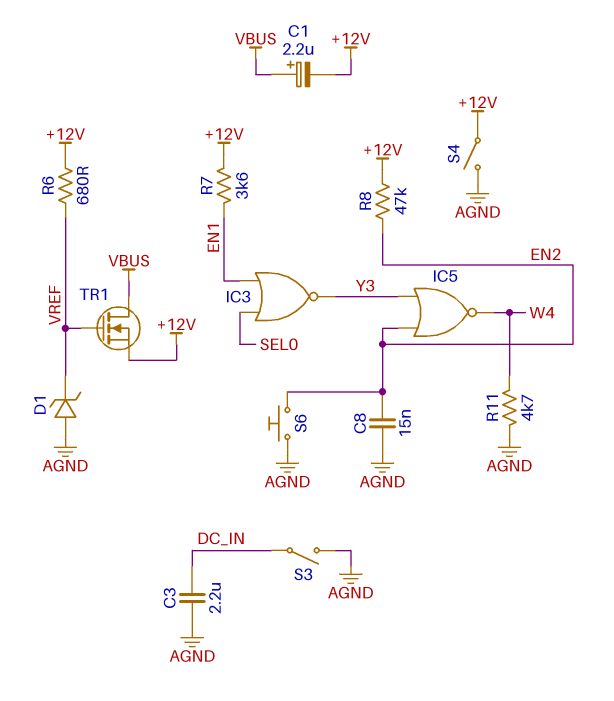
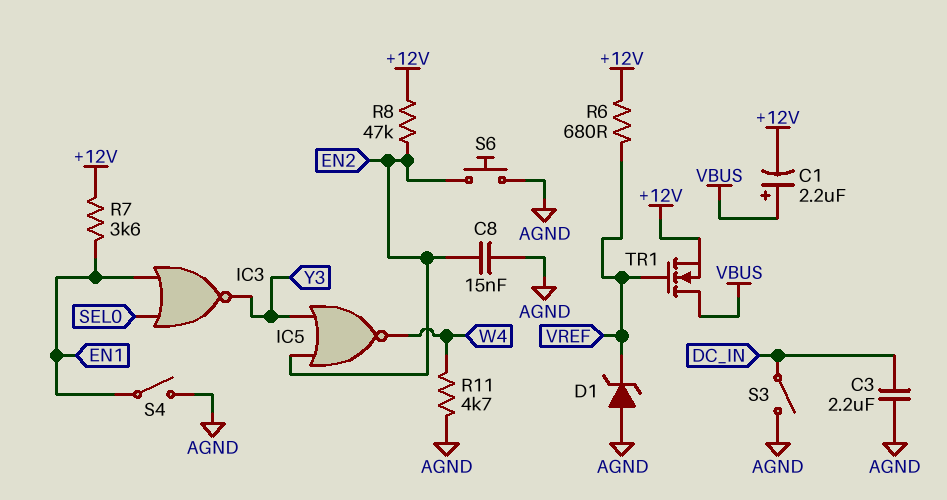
S4: switch (+12V, AGND) -> switch (AGND, EN1)

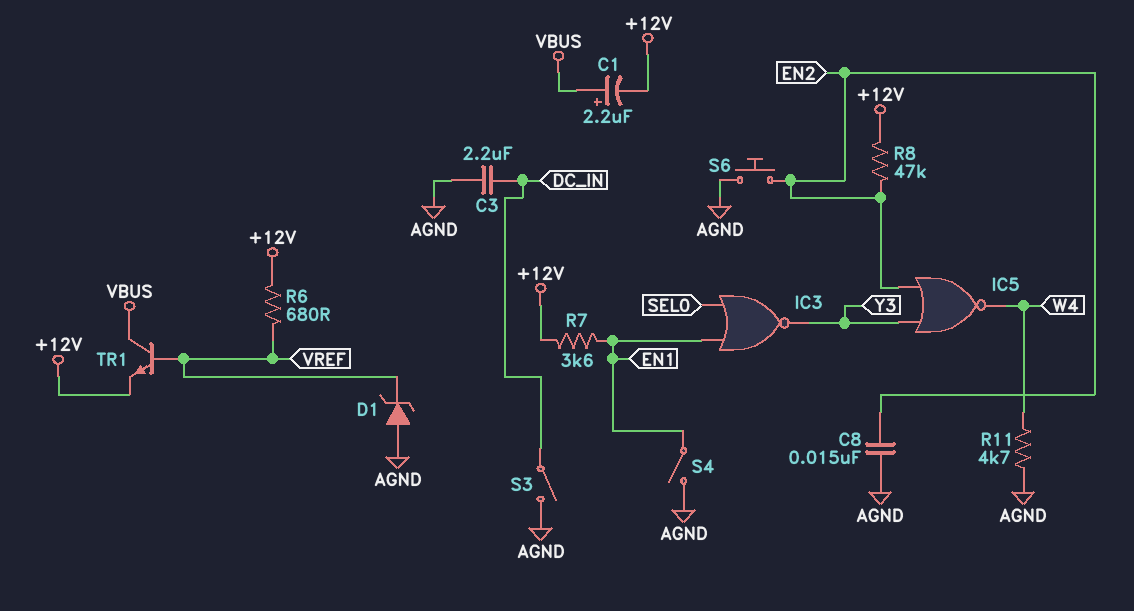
TR1: NMOS (G VREF, D VBUS, S +12V) -> NPN (B VREF, C VBUS, E +12V)

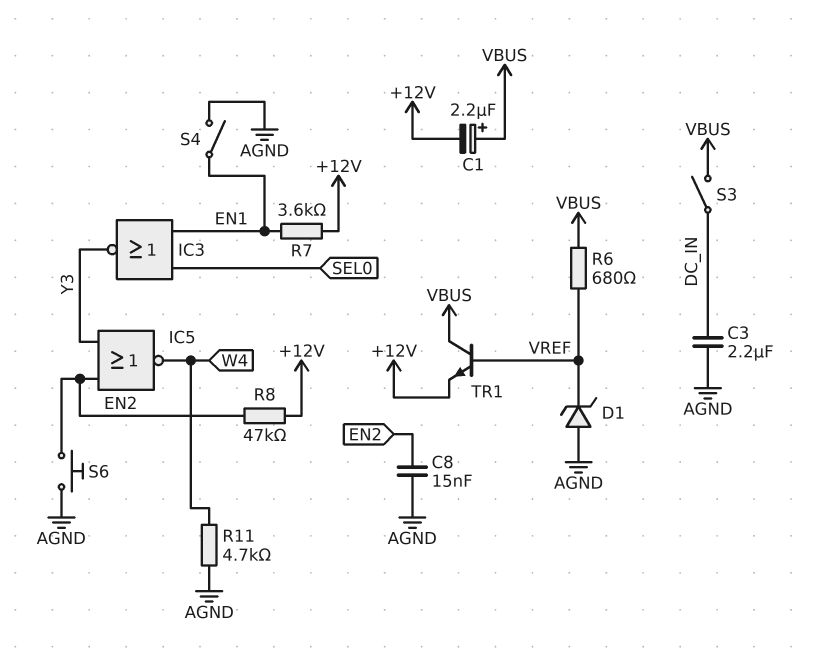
R6: 680 (+12V, VREF) -> 680 (VBUS, VREF)
S3: switch (AGND, DC_IN) -> switch (DC_IN, VBUS)

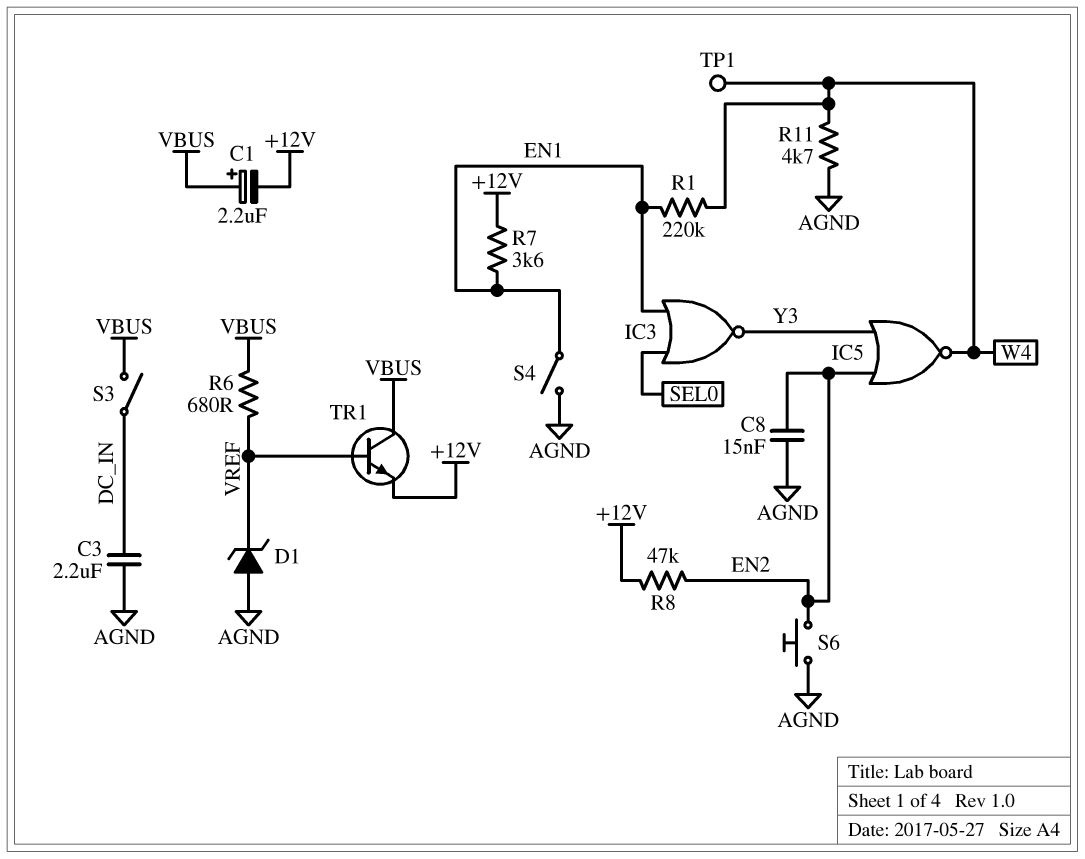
R1: none -> 220k (EN1, W4)
TP1: none -> test point (W4)

